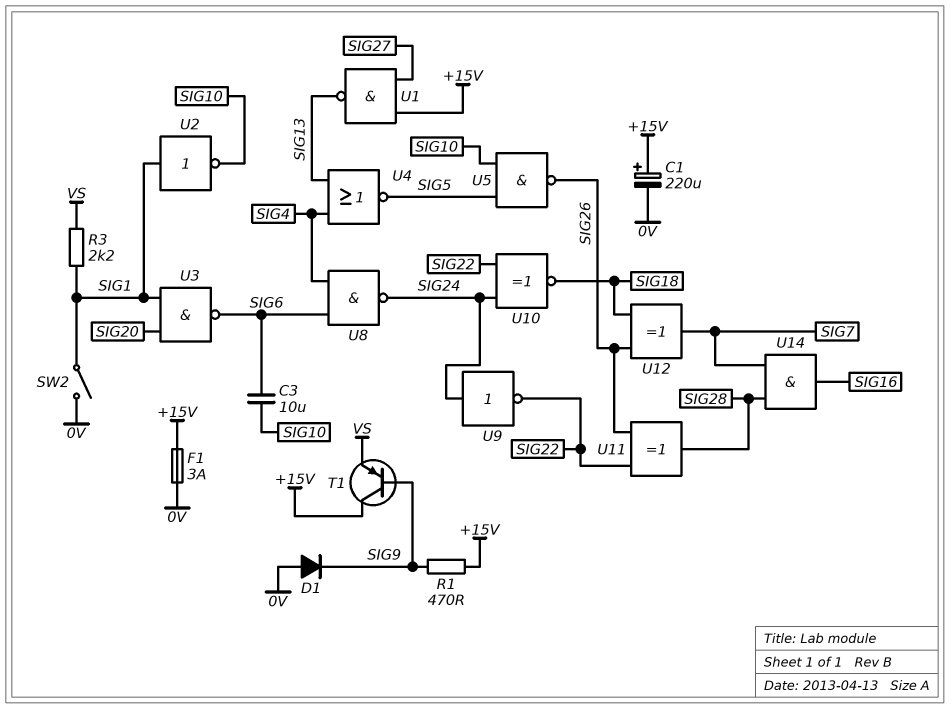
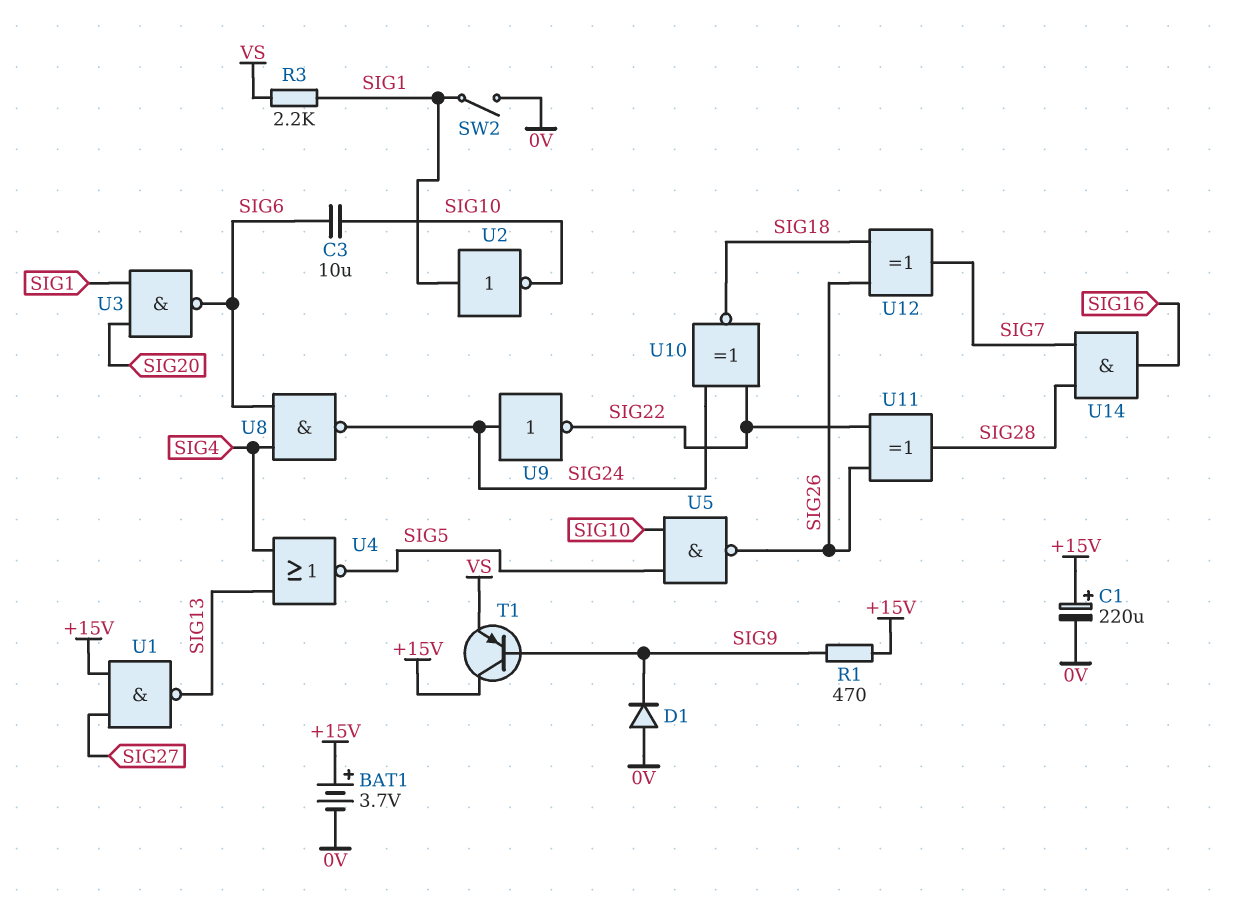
BAT1: none -> 3.7V (plus +15V, minus 0V)
F1: 3A (+15V, 0V) -> none

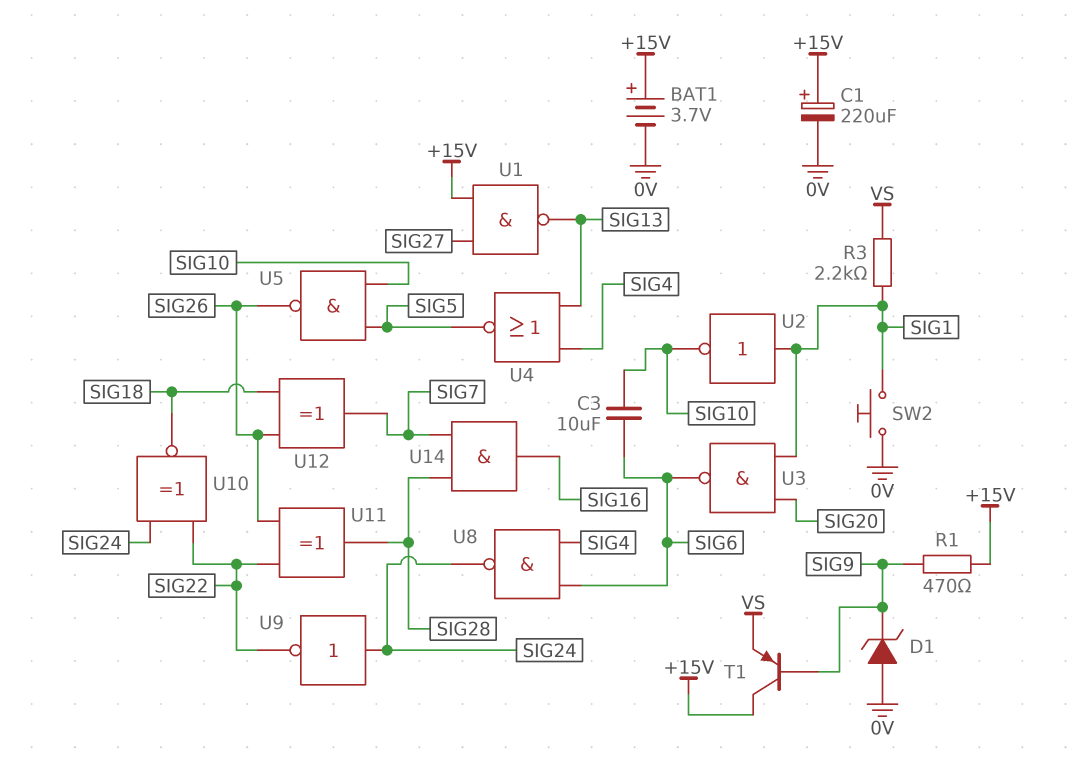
D1: diode (A 0V, K SIG9) -> zener (A 0V, K SIG9)
SW2: switch (0V, SIG1) -> button (0V, SIG1)

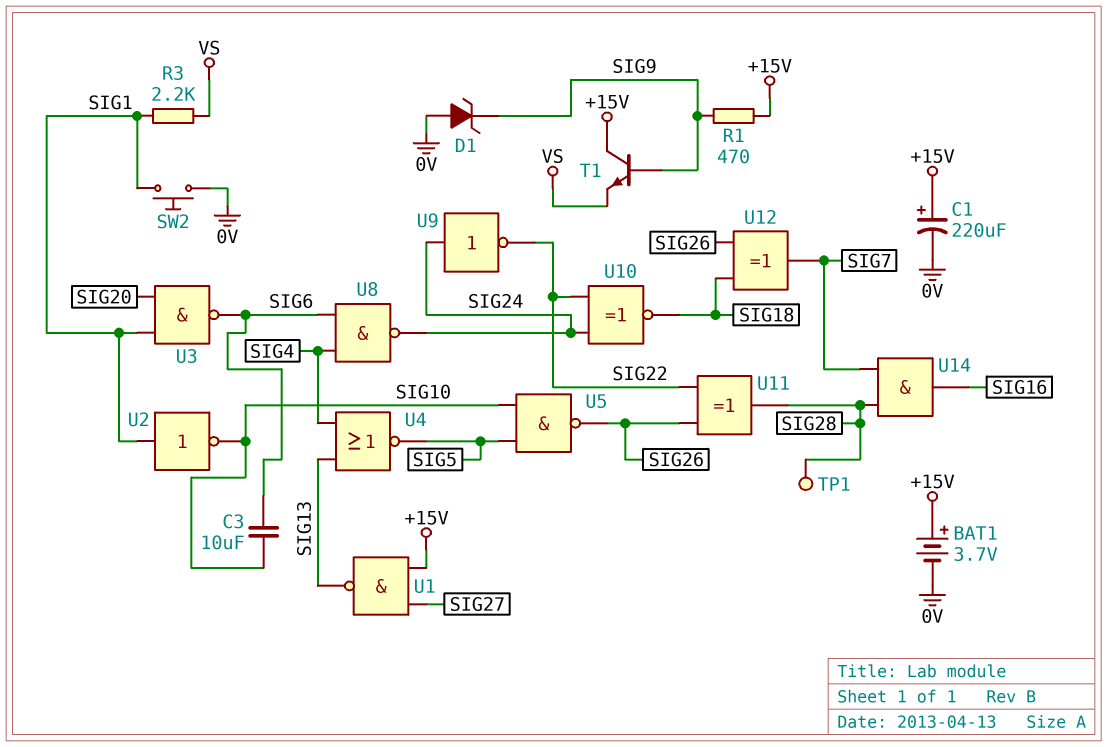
T1: PNP (B SIG9, C +15V, E VS) -> NPN (B SIG9, C +15V, E VS)
TP1: none -> test point (SIG28)

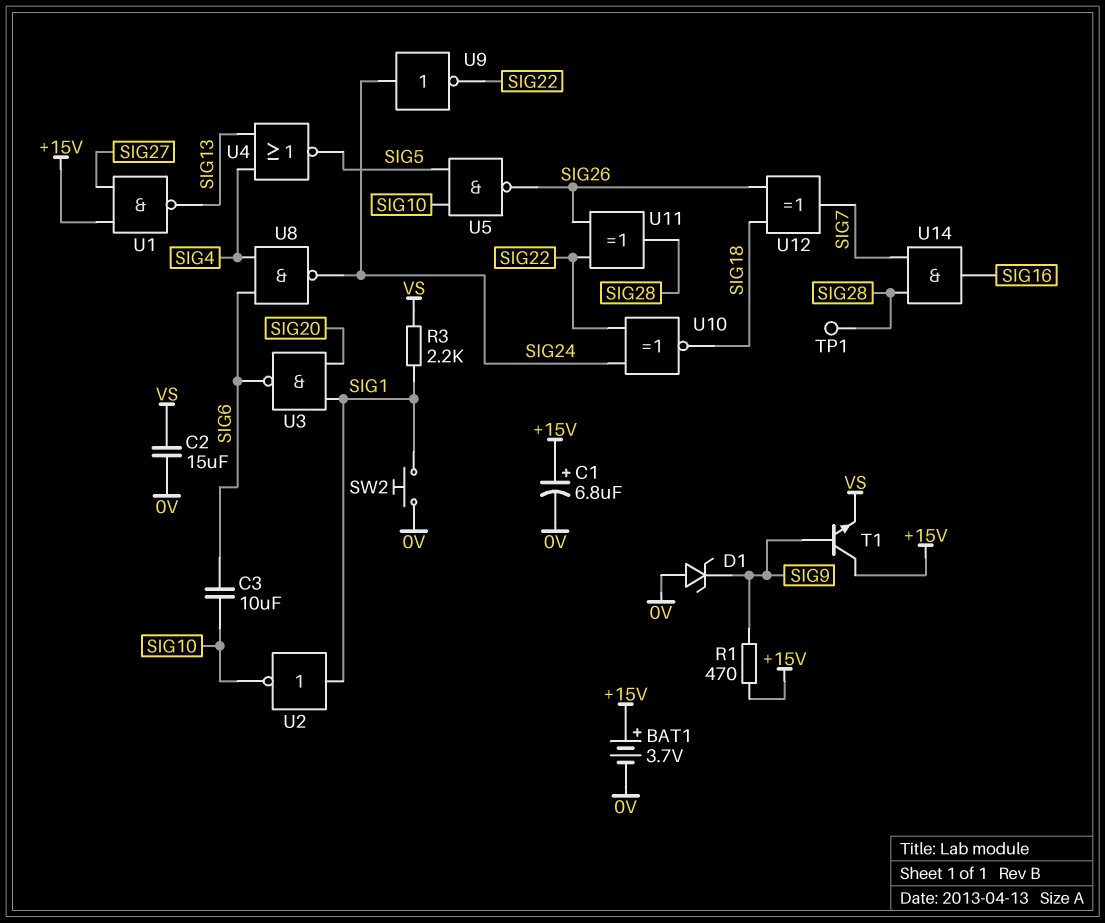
C1: 220uF (plus +15V, minus 0V) -> 6.8uF (plus +15V, minus 0V)
C2: none -> 15uF (0V, VS)

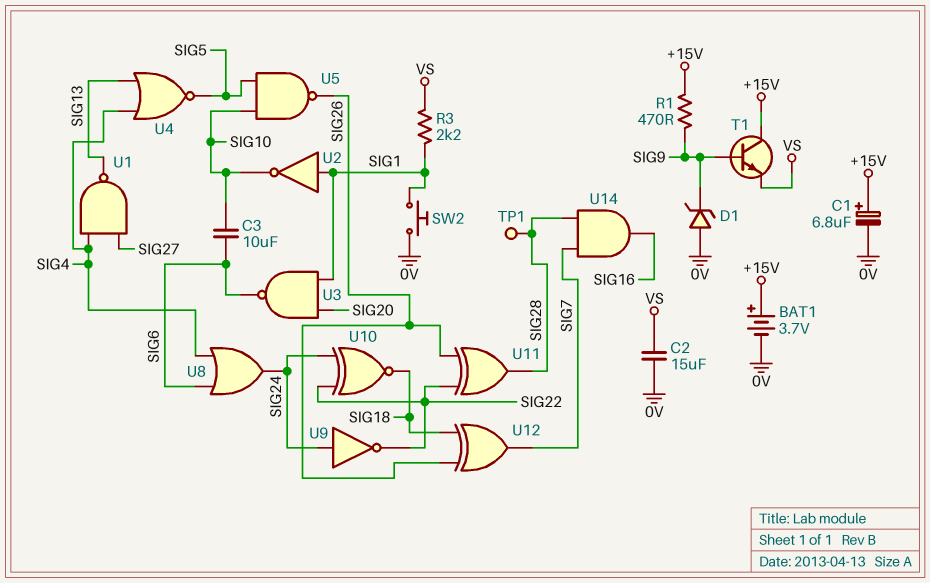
U1: NAND (in +15V, in SIG27, out SIG13) -> NAND (in SIG4, in SIG27, out SIG13)
U8: NAND (in SIG4, in SIG6, out SIG24) -> OR (in SIG4, in SIG6, out SIG24)

